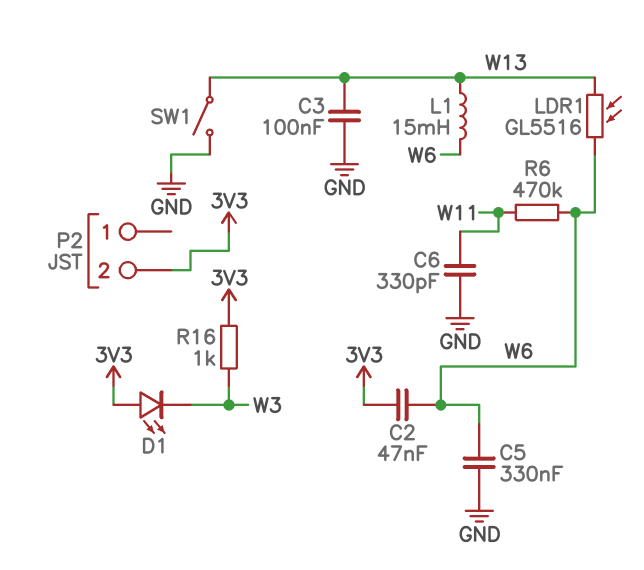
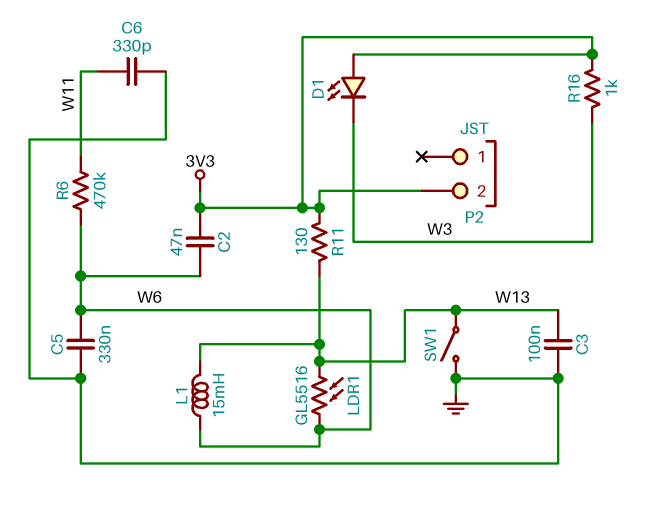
R11: none -> 130 (3V3, W13)

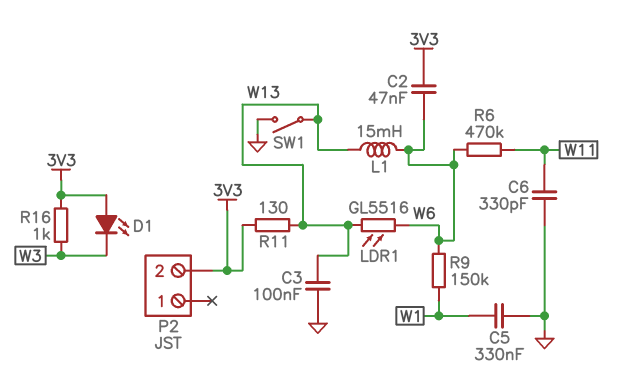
C5: 330nF (GND, W6) -> 330nF (GND, W1)
R9: none -> 150k (W1, W6)

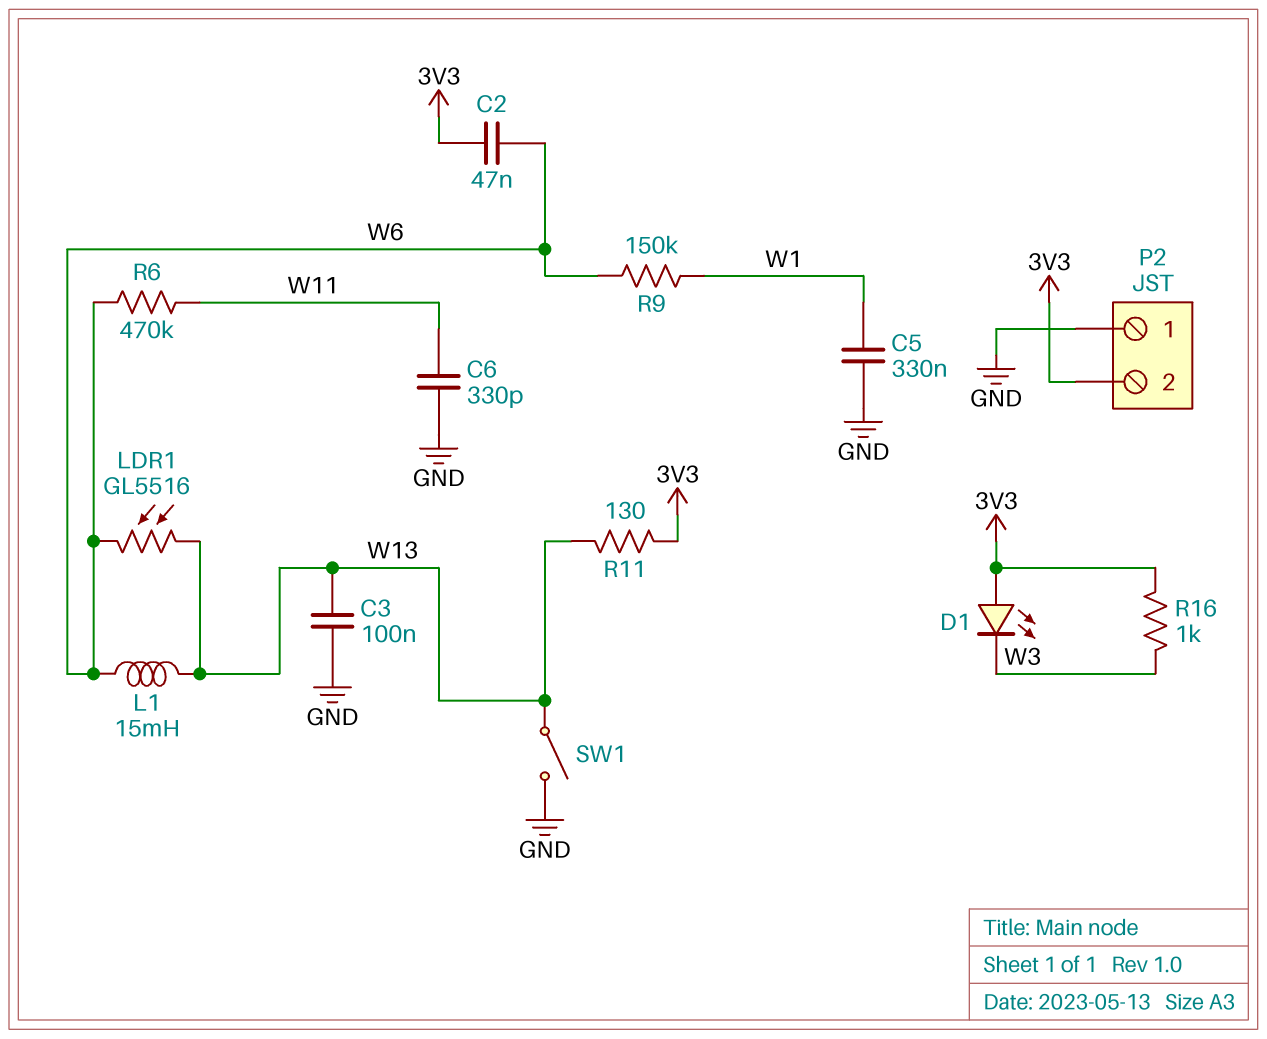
P2 pin 1: none -> GND

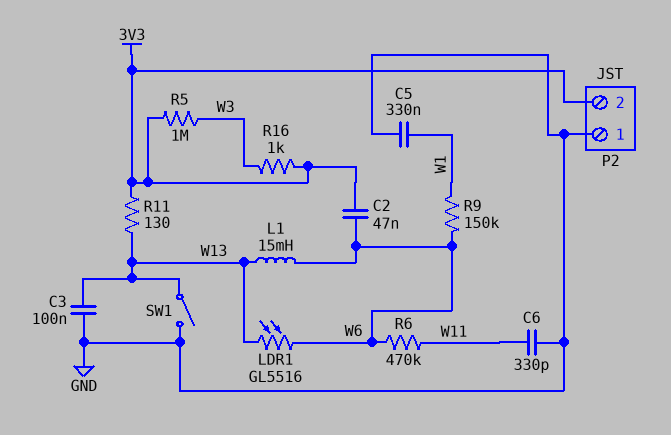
D1: LED (A 3V3, K W3) -> none
R5: none -> 1M (3V3, W3)

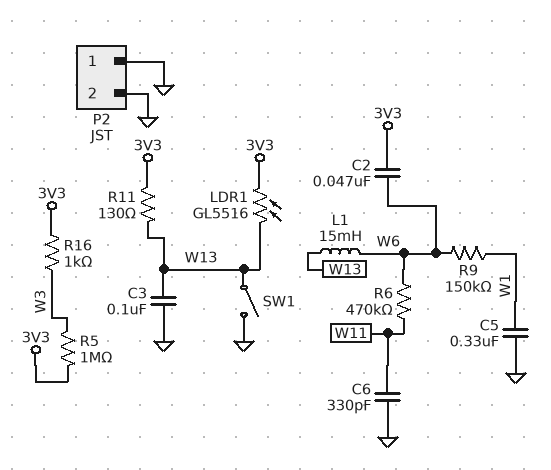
LDR1: GL5516 (W6, W13) -> GL5516 (3V3, W13)
P2 pin 2: 3V3 -> GND

